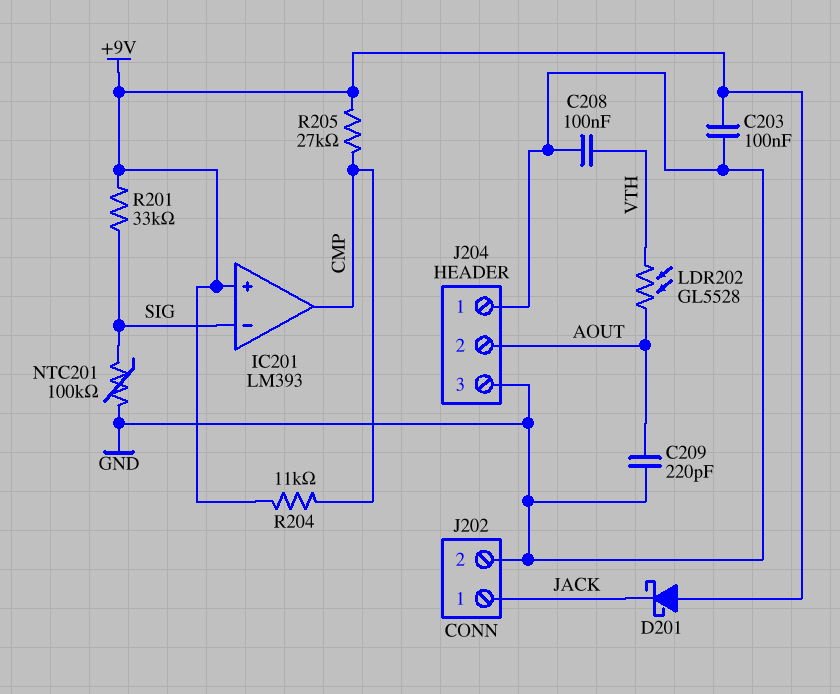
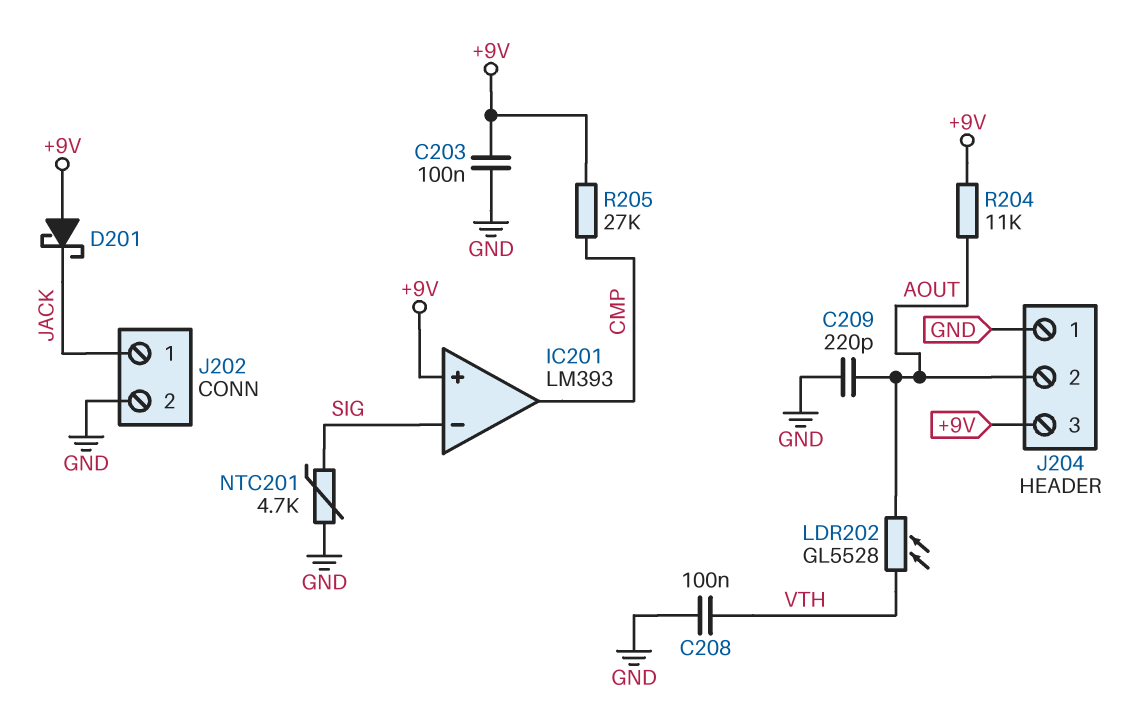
J204 pin 3: GND -> +9V
NTC201: 100k (GND, SIG) -> 4.7k (GND, SIG)
R201: 33k (+9V, SIG) -> none
R204: 11k (+9V, CMP) -> 11k (+9V, AOUT)

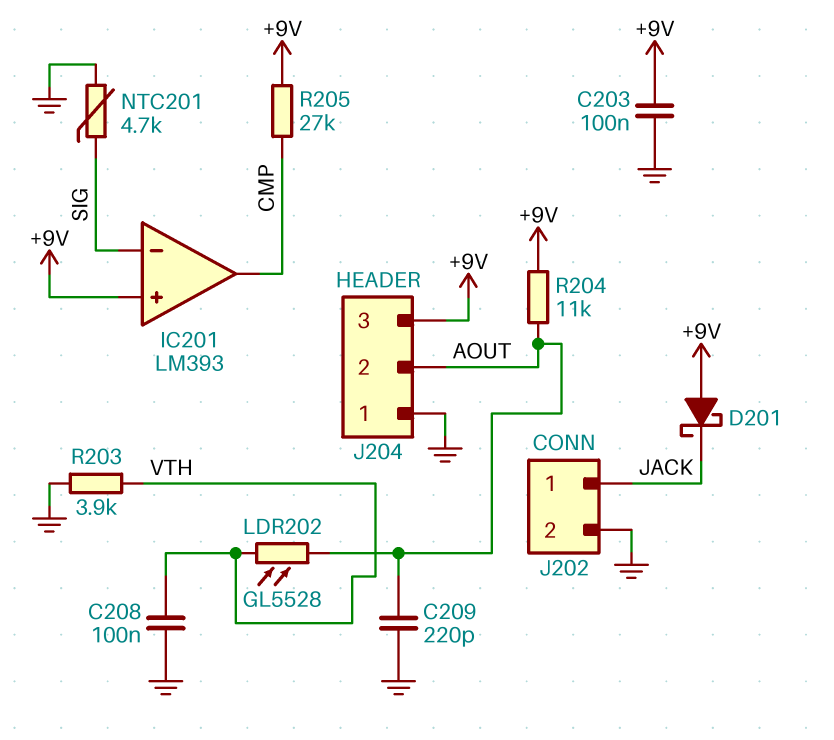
R203: none -> 3.9k (GND, VTH)

